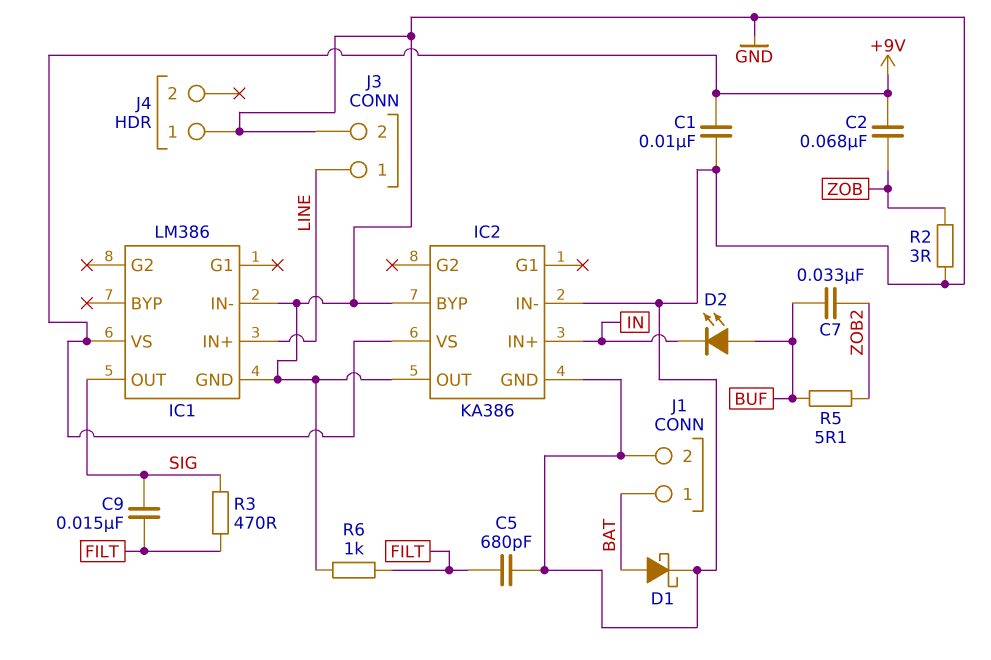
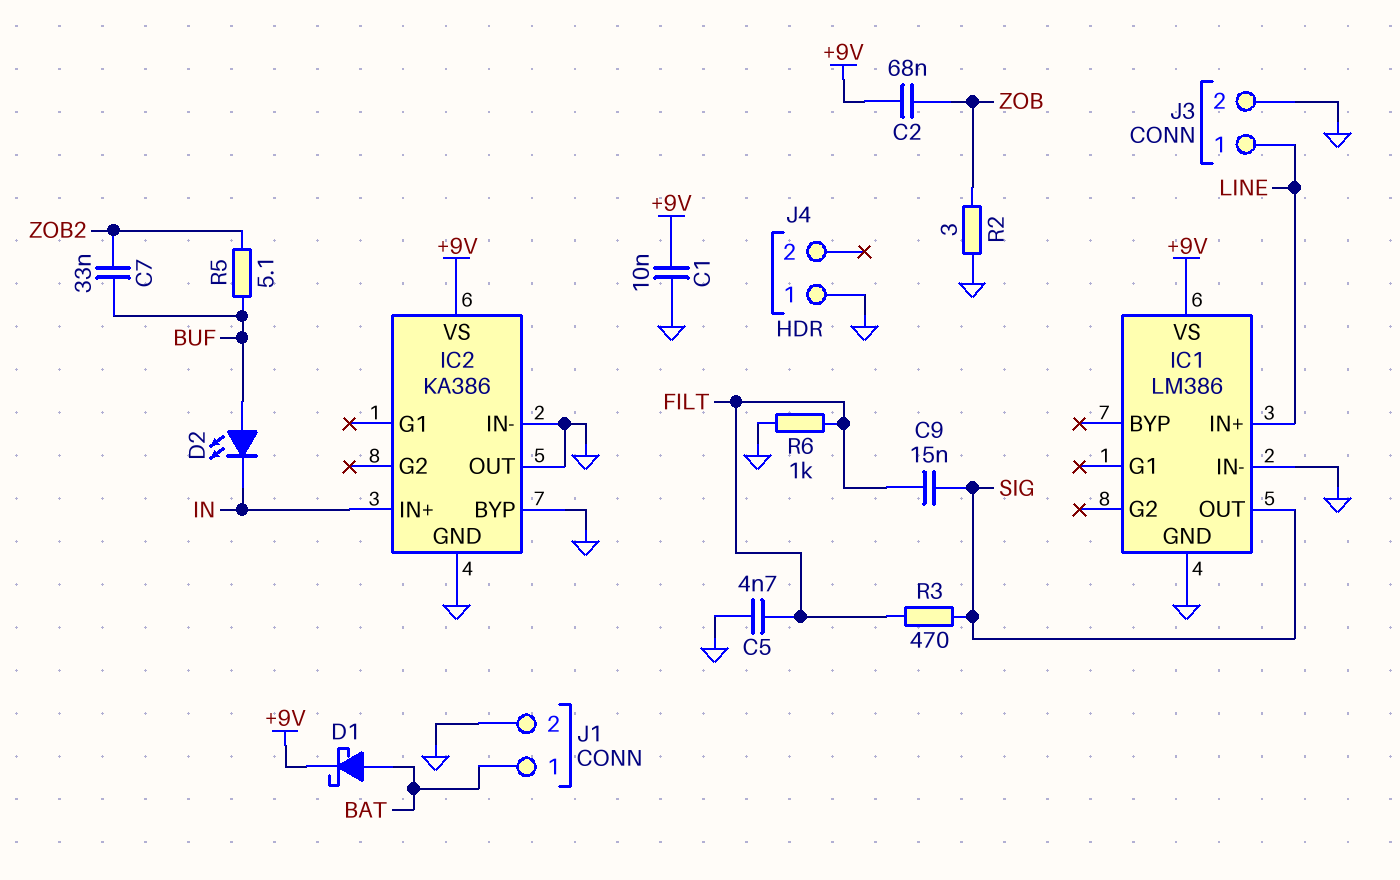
C5: 680pF (FILT, GND) -> 4.7nF (FILT, GND)
D1: schottky (A BAT, K GND) -> schottky (A BAT, K +9V)

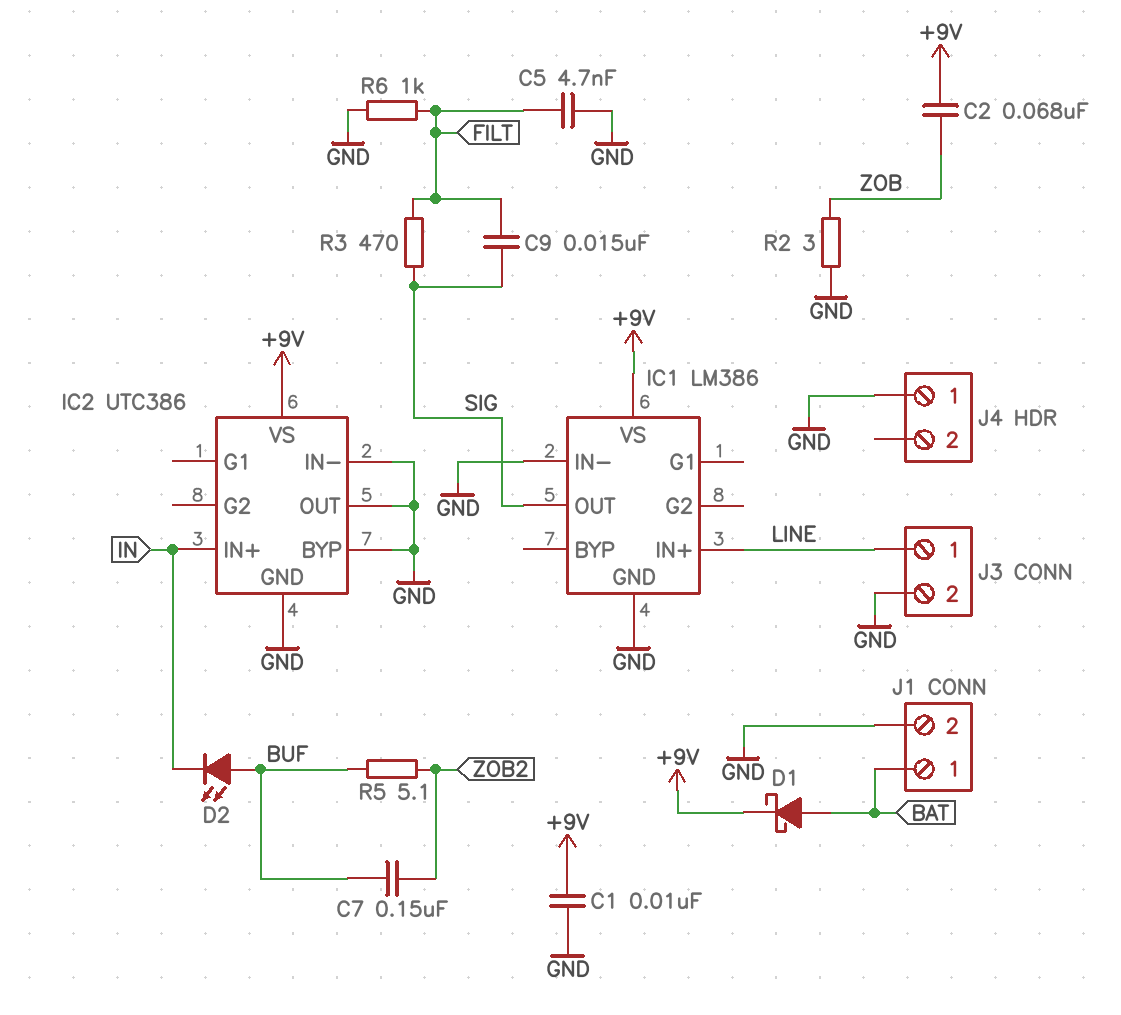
C7: 33nF (BUF, ZOB2) -> 150nF (BUF, ZOB2)
IC2: KA386 -> UTC386

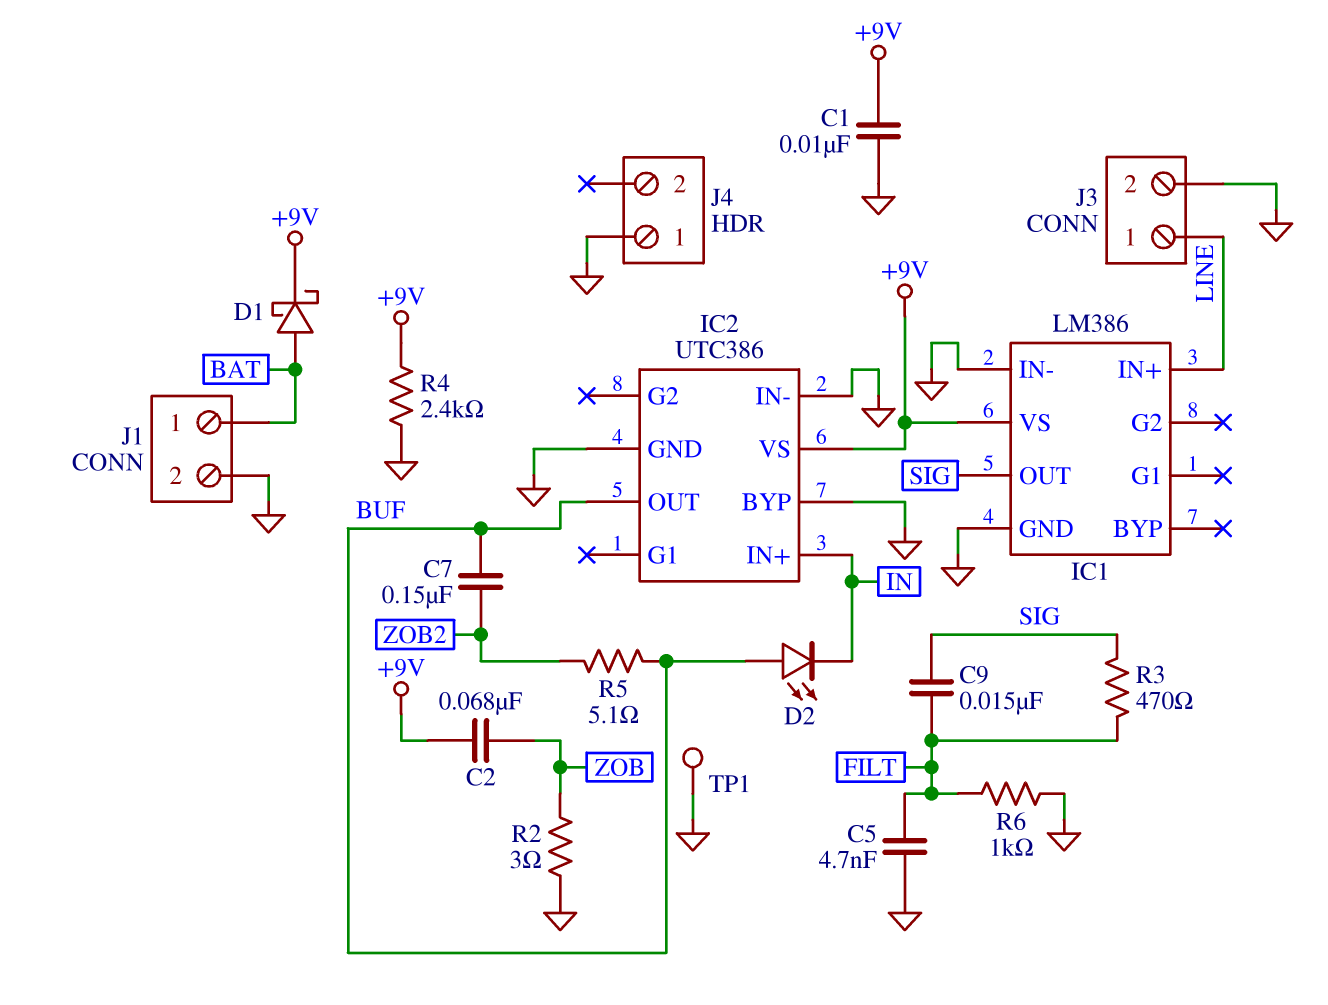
IC2 pin OUT: GND -> BUF
R4: none -> 2.4k (+9V, GND)
TP1: none -> test point (GND)

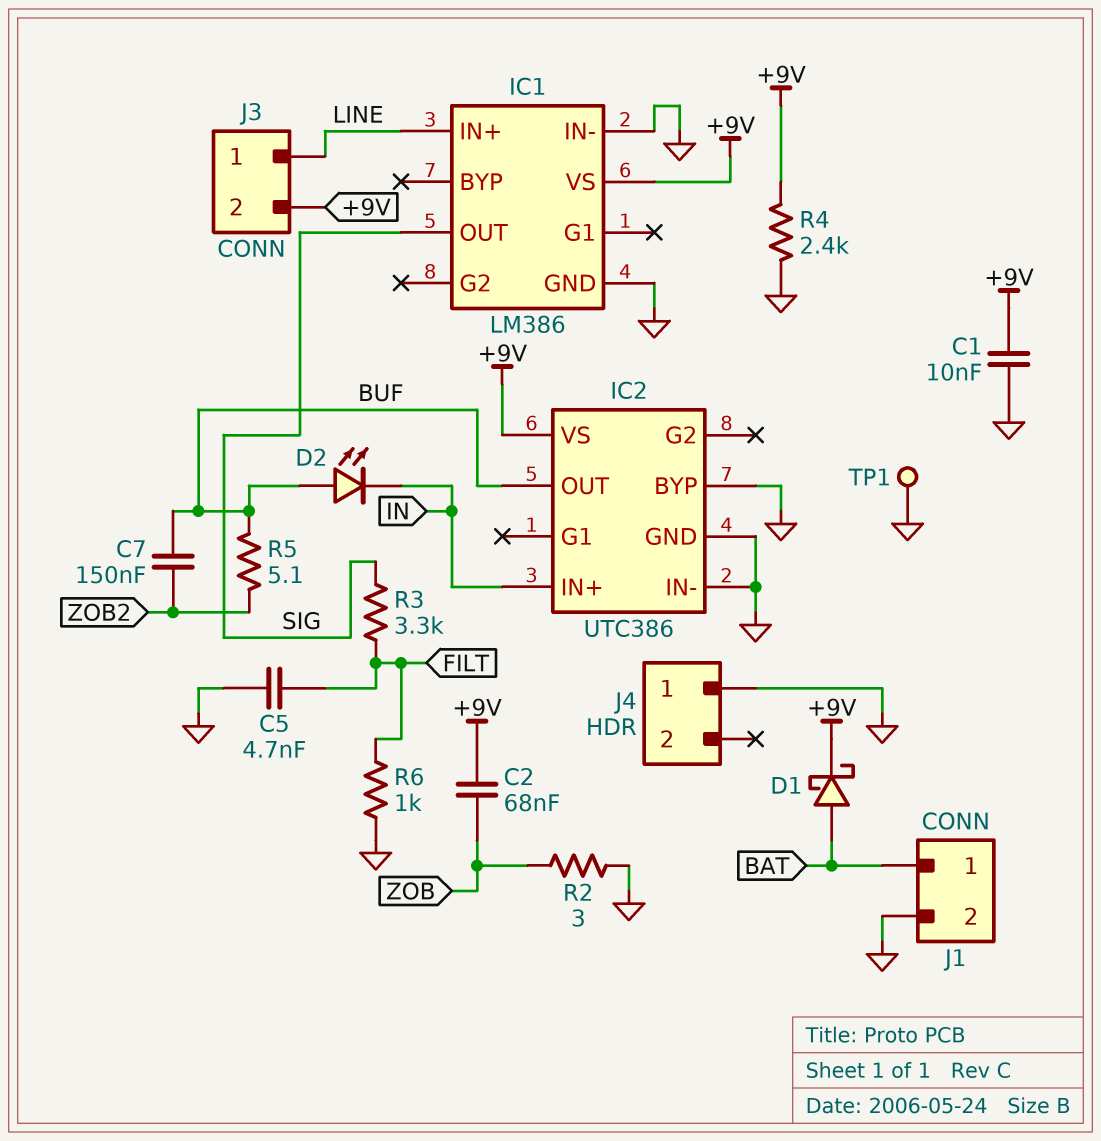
C9: 15nF (FILT, SIG) -> none
J3 pin 2: GND -> +9V
R3: 470 (FILT, SIG) -> 3.3k (FILT, SIG)

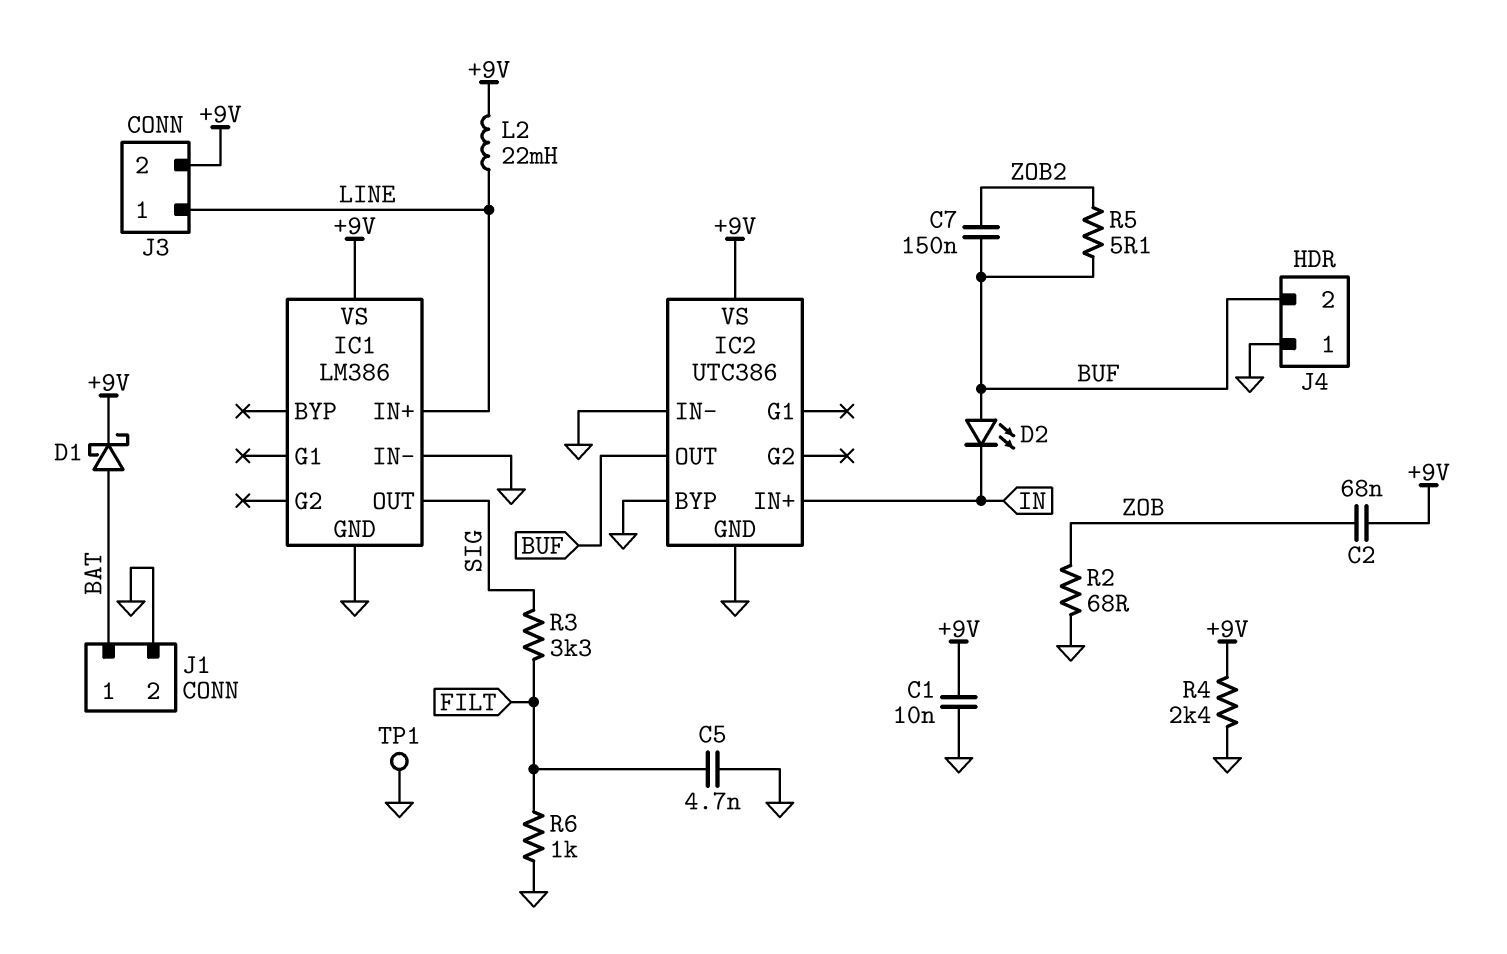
J4 pin 2: none -> BUF
L2: none -> 22mH (+9V, LINE)
R2: 3 (GND, ZOB) -> 68 (GND, ZOB)

